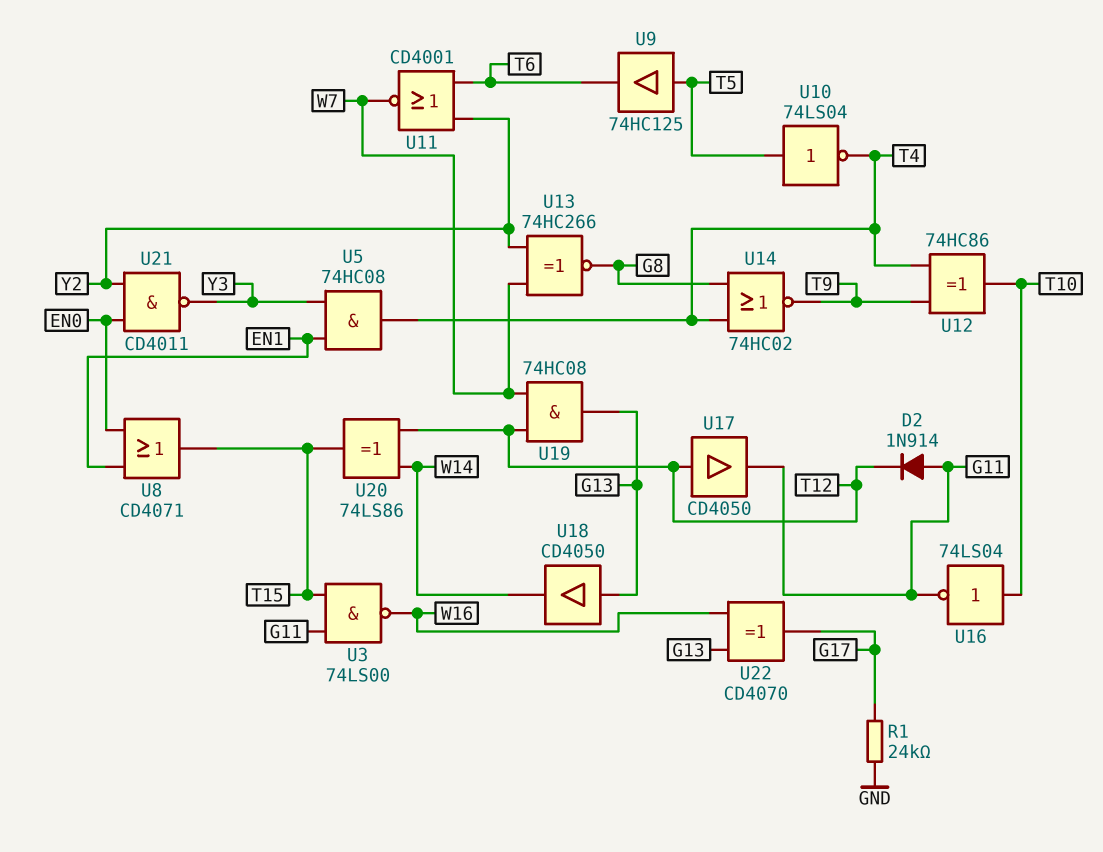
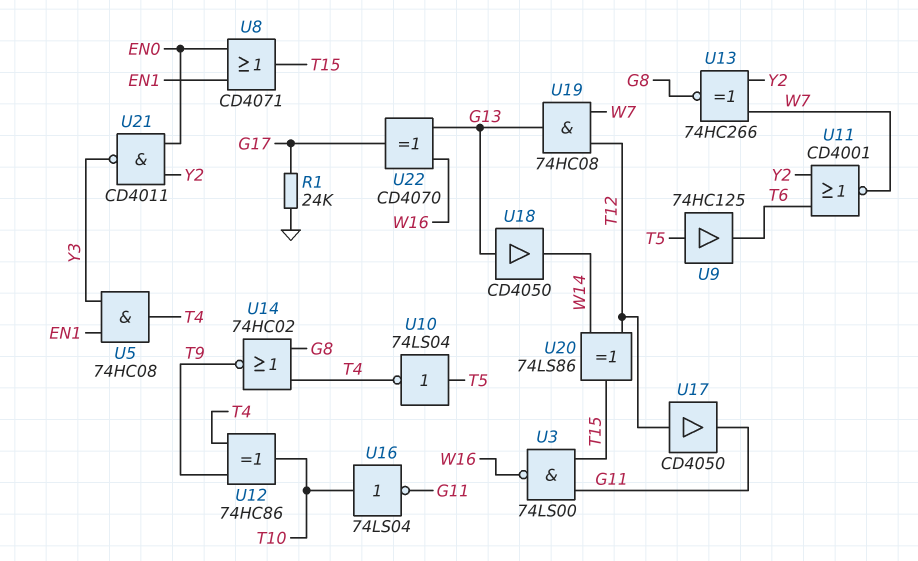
D2: diode 1N914 (A G11, K T12) -> none

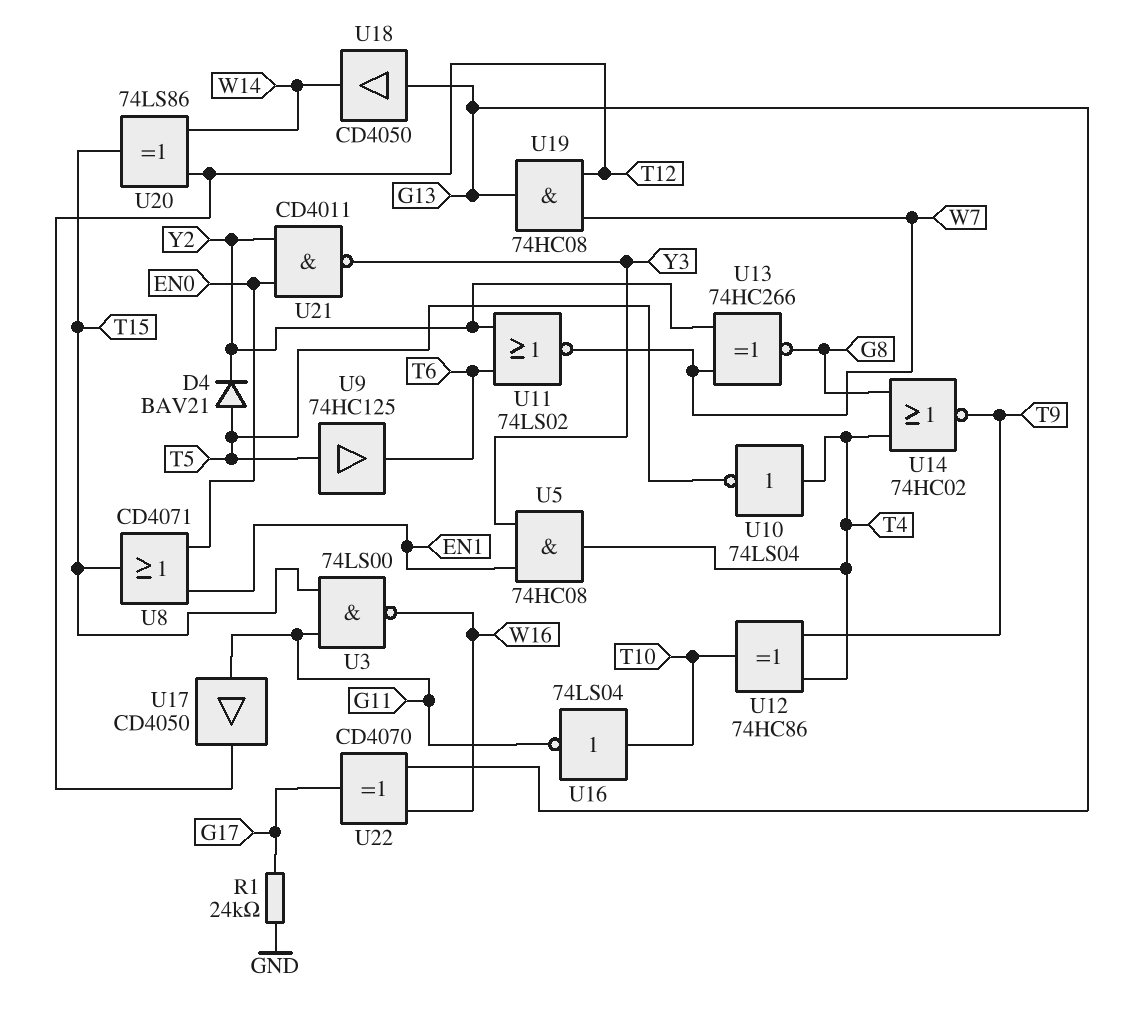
D4: none -> diode BAV21 (A T5, K Y2)
U10: NOT 74LS04 (in T5, out T4) -> NOT 74LS04 (in T4, out T5)
U11: NOR CD4001 (in T6, in Y2, out W7) -> NOR 74LS02 (in T6, in Y2, out W7)
U17: buffer CD4050 (in T12, out G11) -> buffer CD4050 (in G11, out T12)

